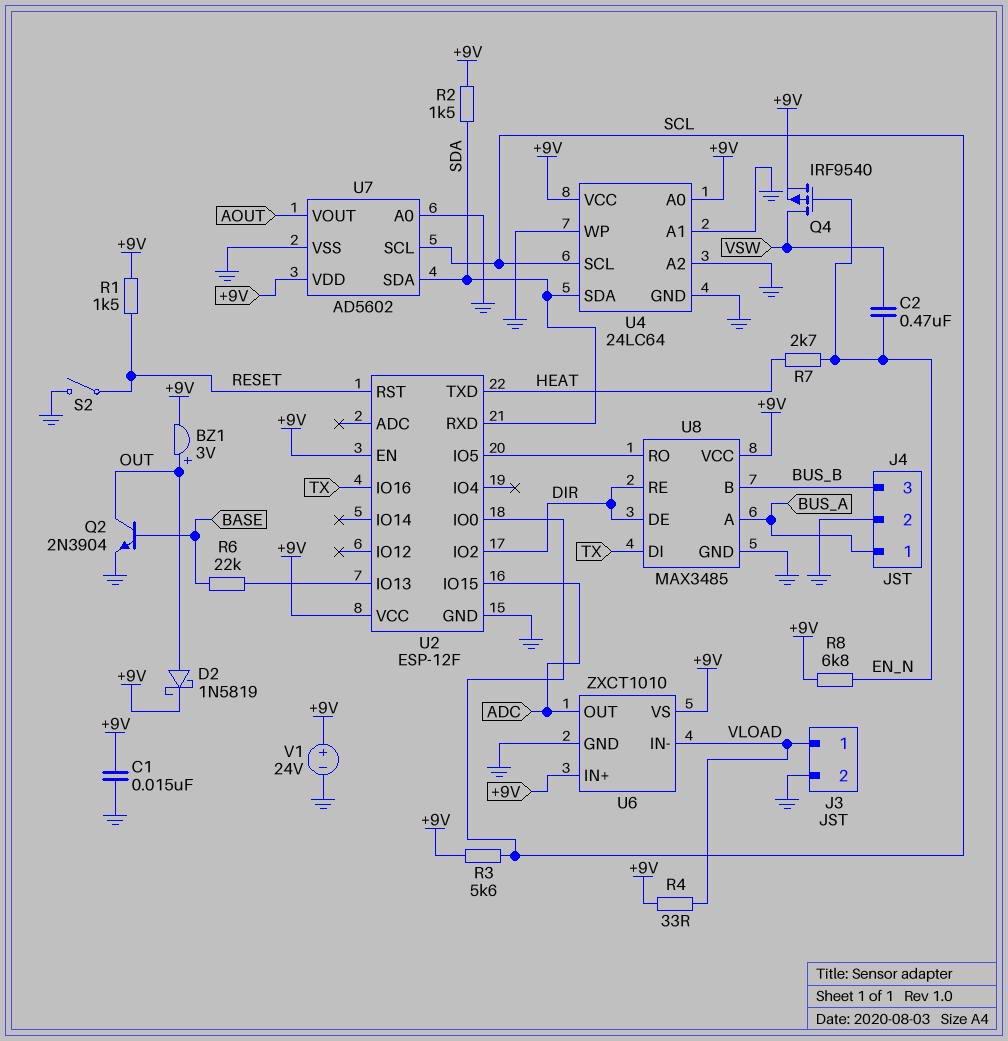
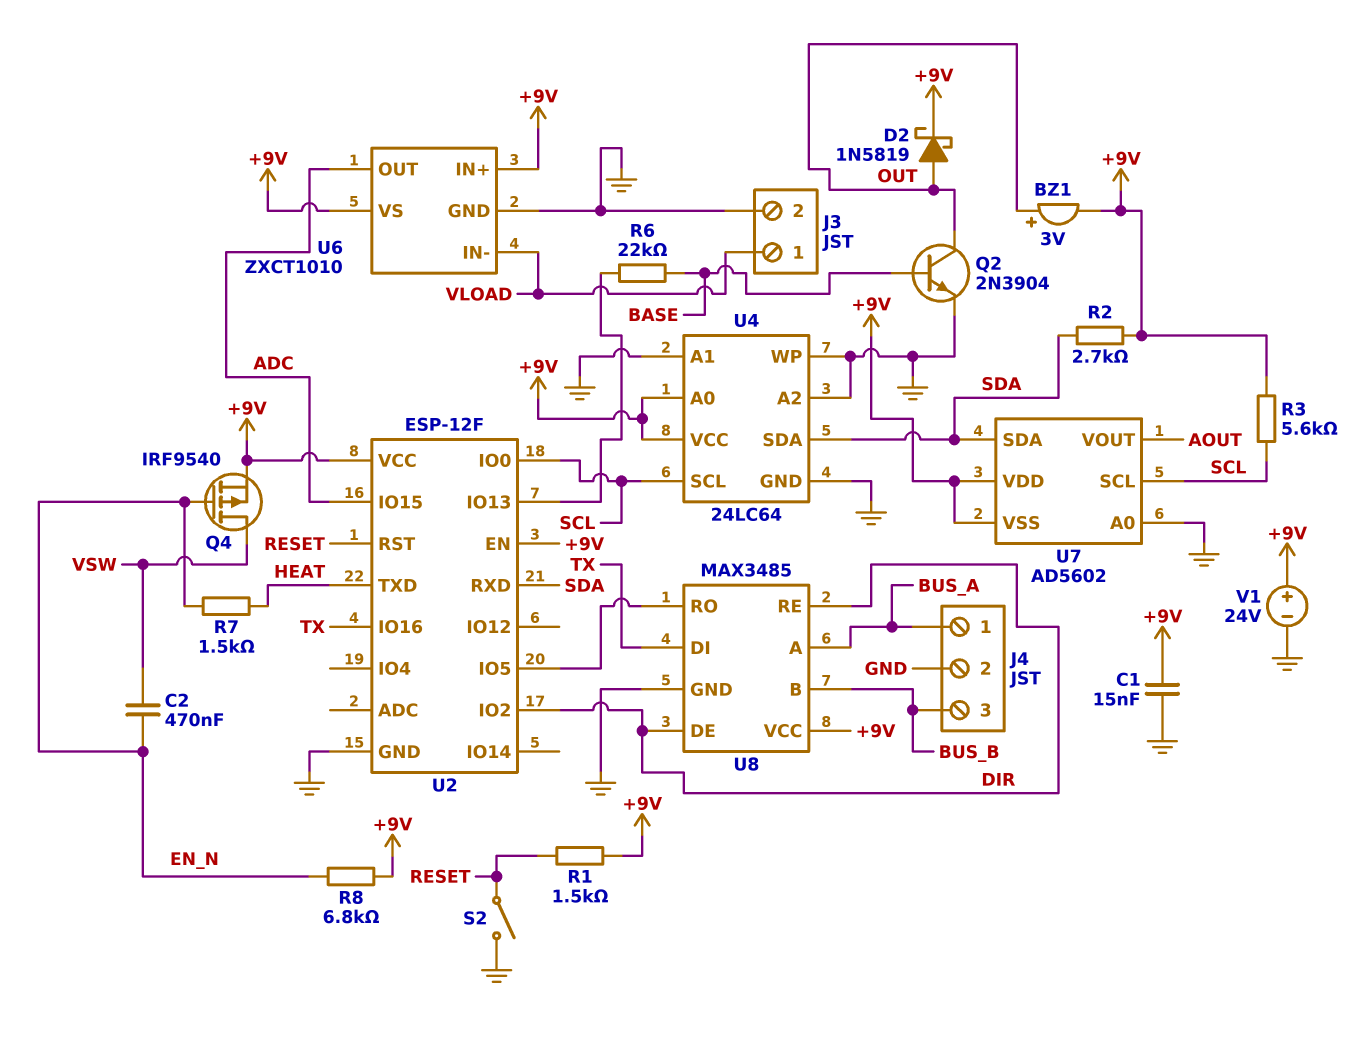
R2: 1.5k (+9V, SDA) -> 2.7k (+9V, SDA)
R4: 33 (+9V, VLOAD) -> none
R7: 2.7k (EN_N, HEAT) -> 1.5k (EN_N, HEAT)
U7 pin VSS: GND -> +9V

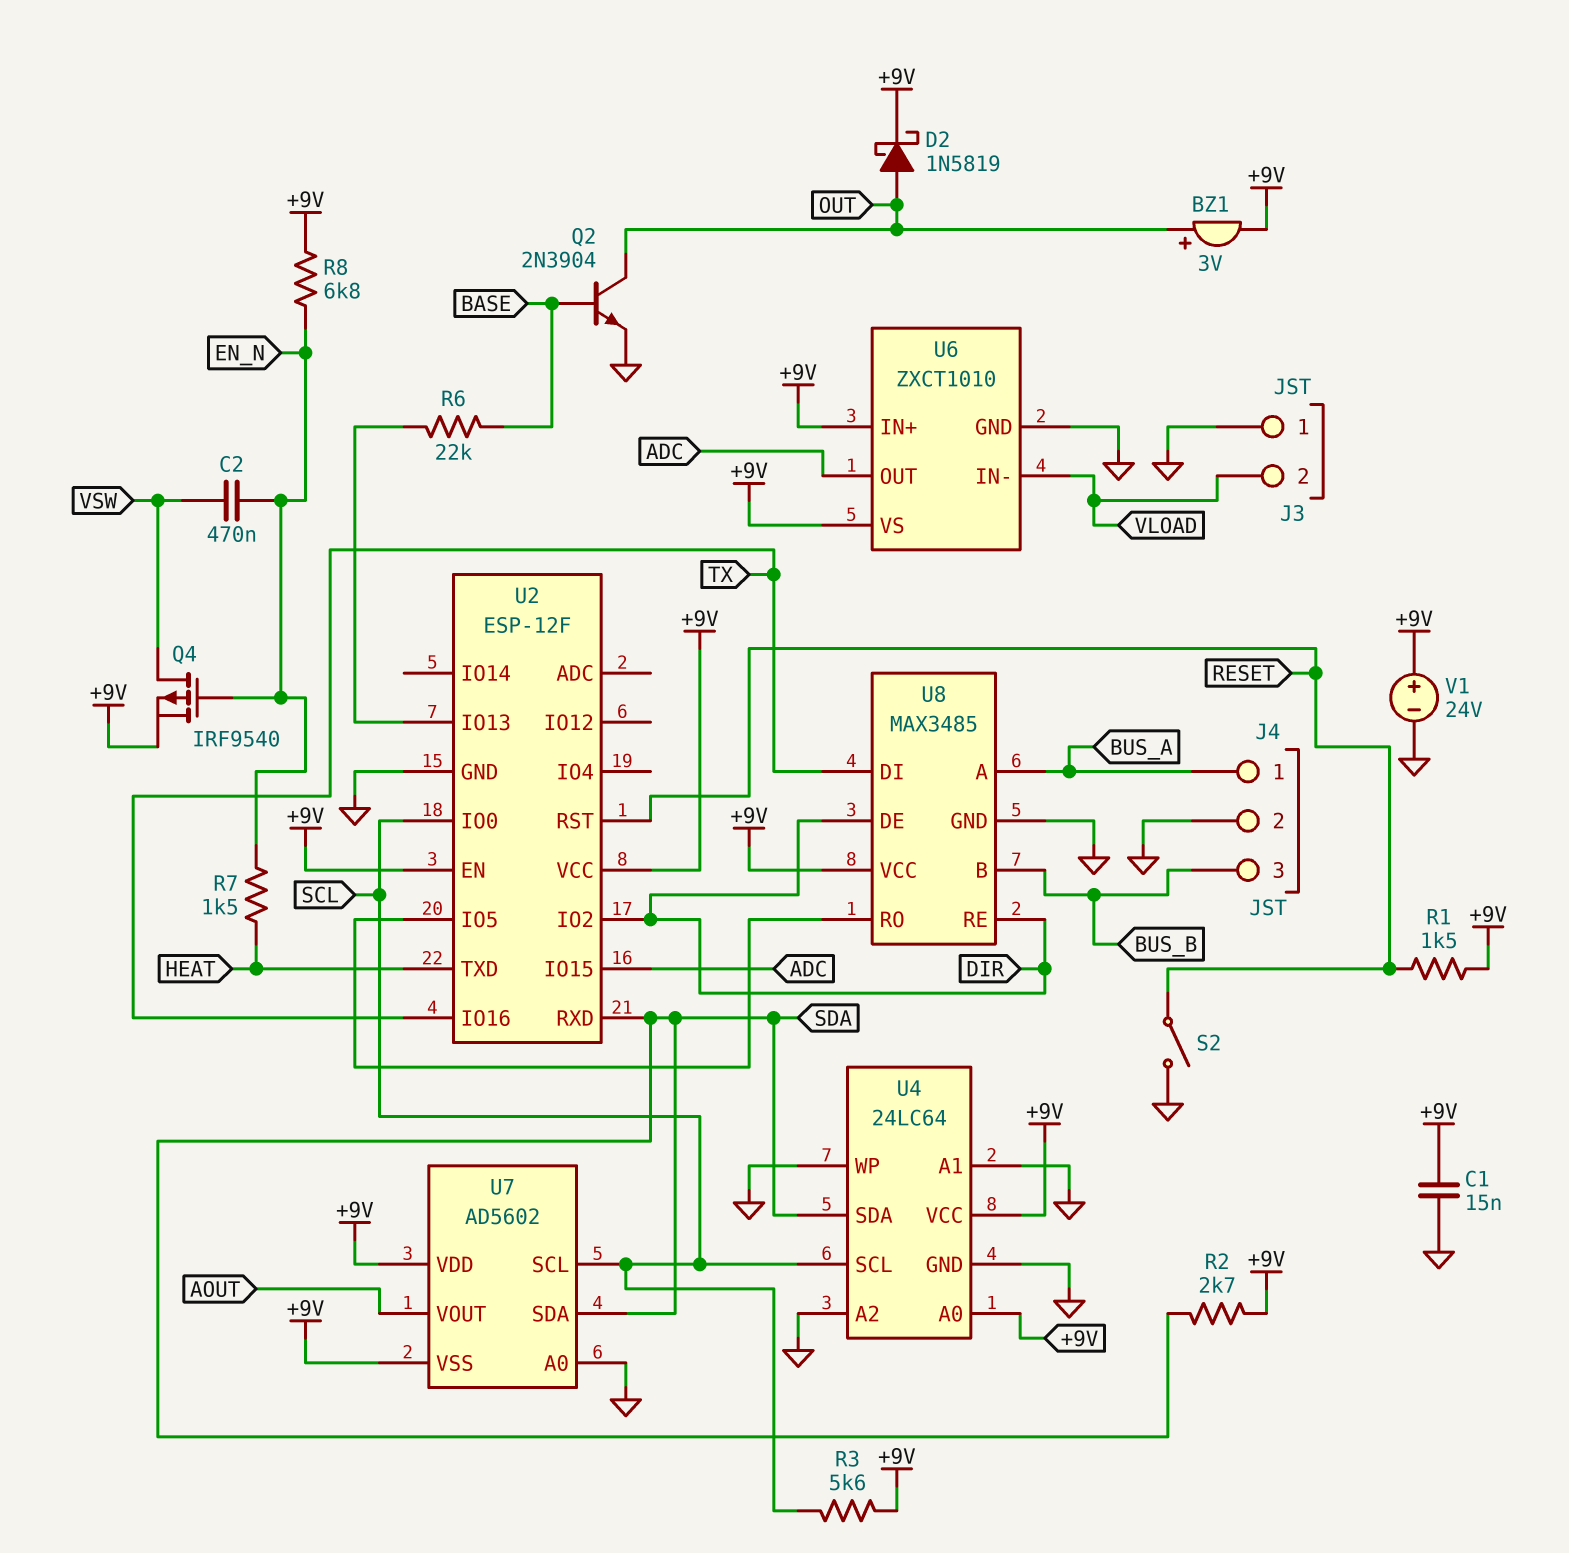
J3 pin 1: VLOAD -> GND
J3 pin 2: GND -> VLOAD

